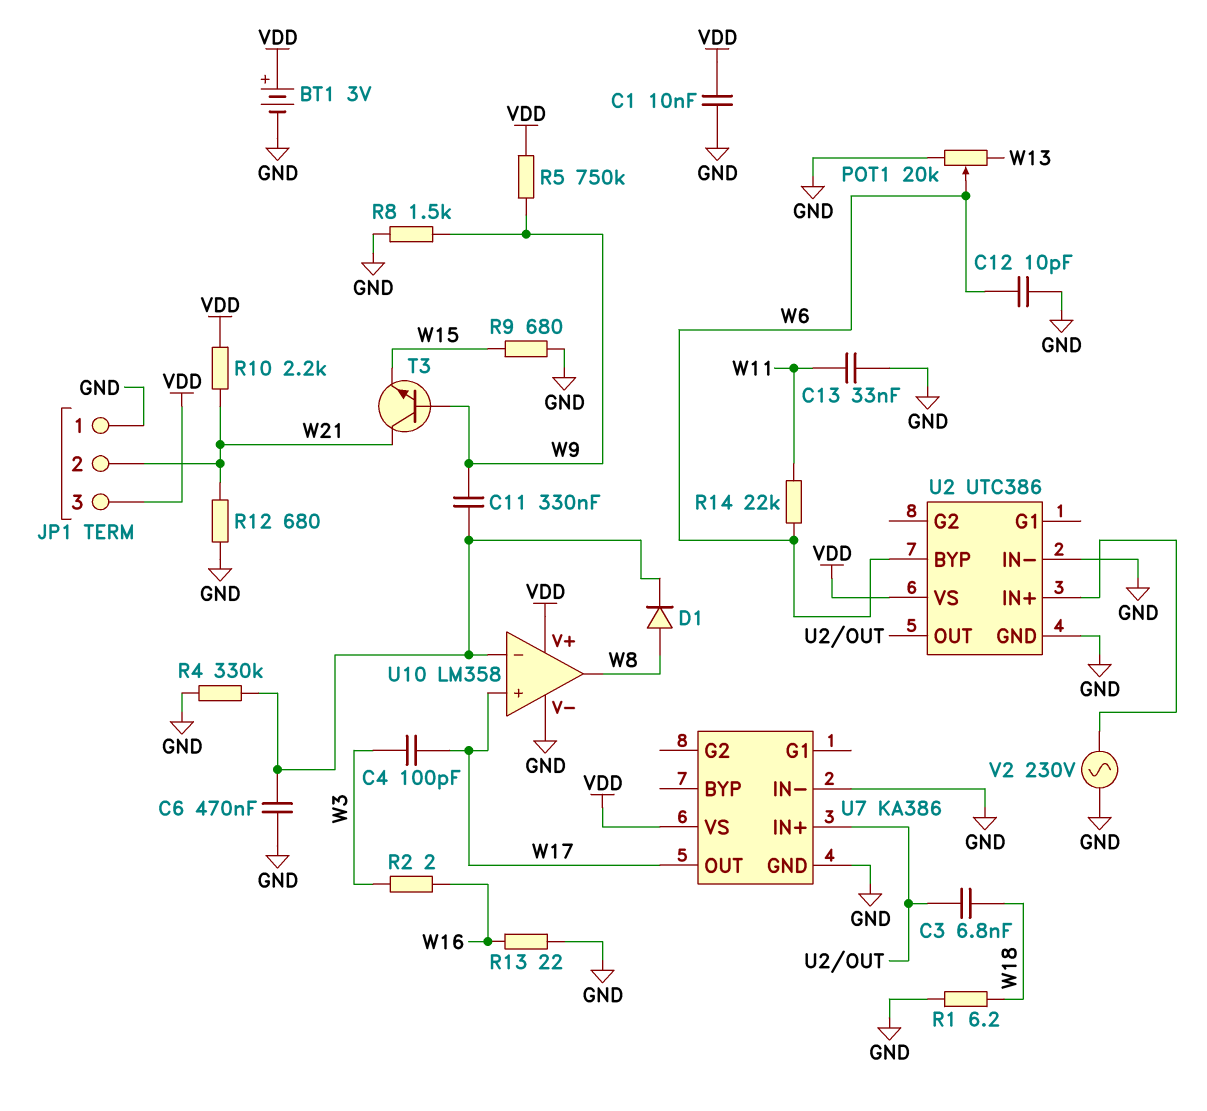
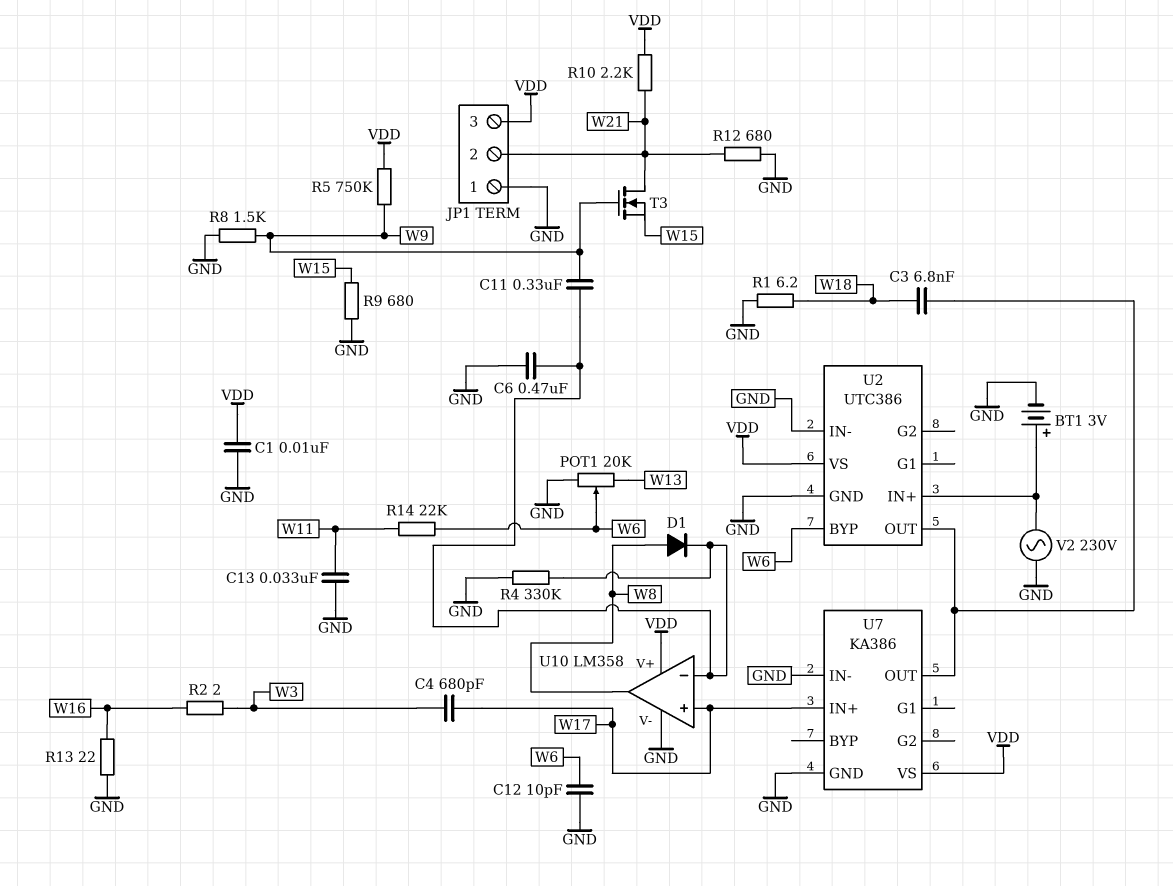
BT1: 3V (plus VDD, minus GND) -> 3V (plus U2/IN+, minus GND)
C4: 100pF (W3, W17) -> 680pF (W3, W17)
T3: NPN (B W9, C W21, E W15) -> NMOS (G W9, D W21, S W15)
U7 pin IN+: U2/OUT -> W17
U7 pin OUT: W17 -> U2/OUT

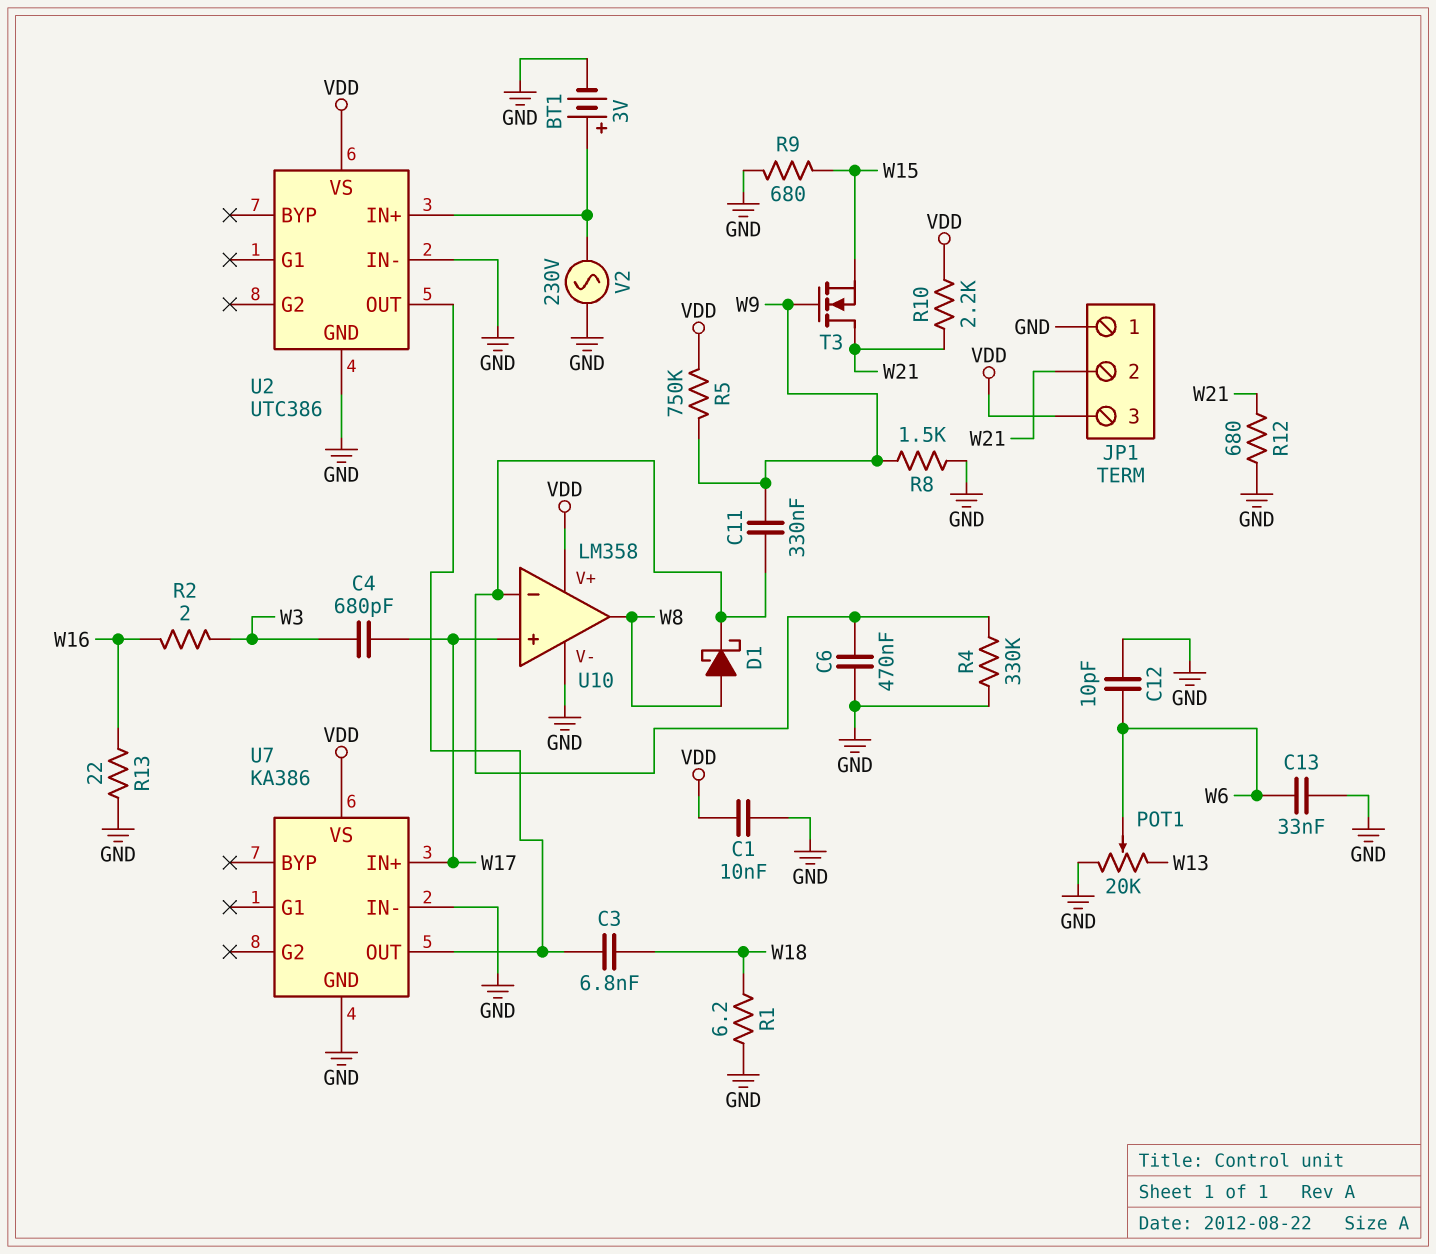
C13: 33nF (GND, W11) -> 33nF (GND, W6)
D1: diode (A W8, K U10/in-) -> schottky (A W8, K U10/in-)
R14: 22k (W6, W11) -> none
U2 pin BYP: W6 -> none

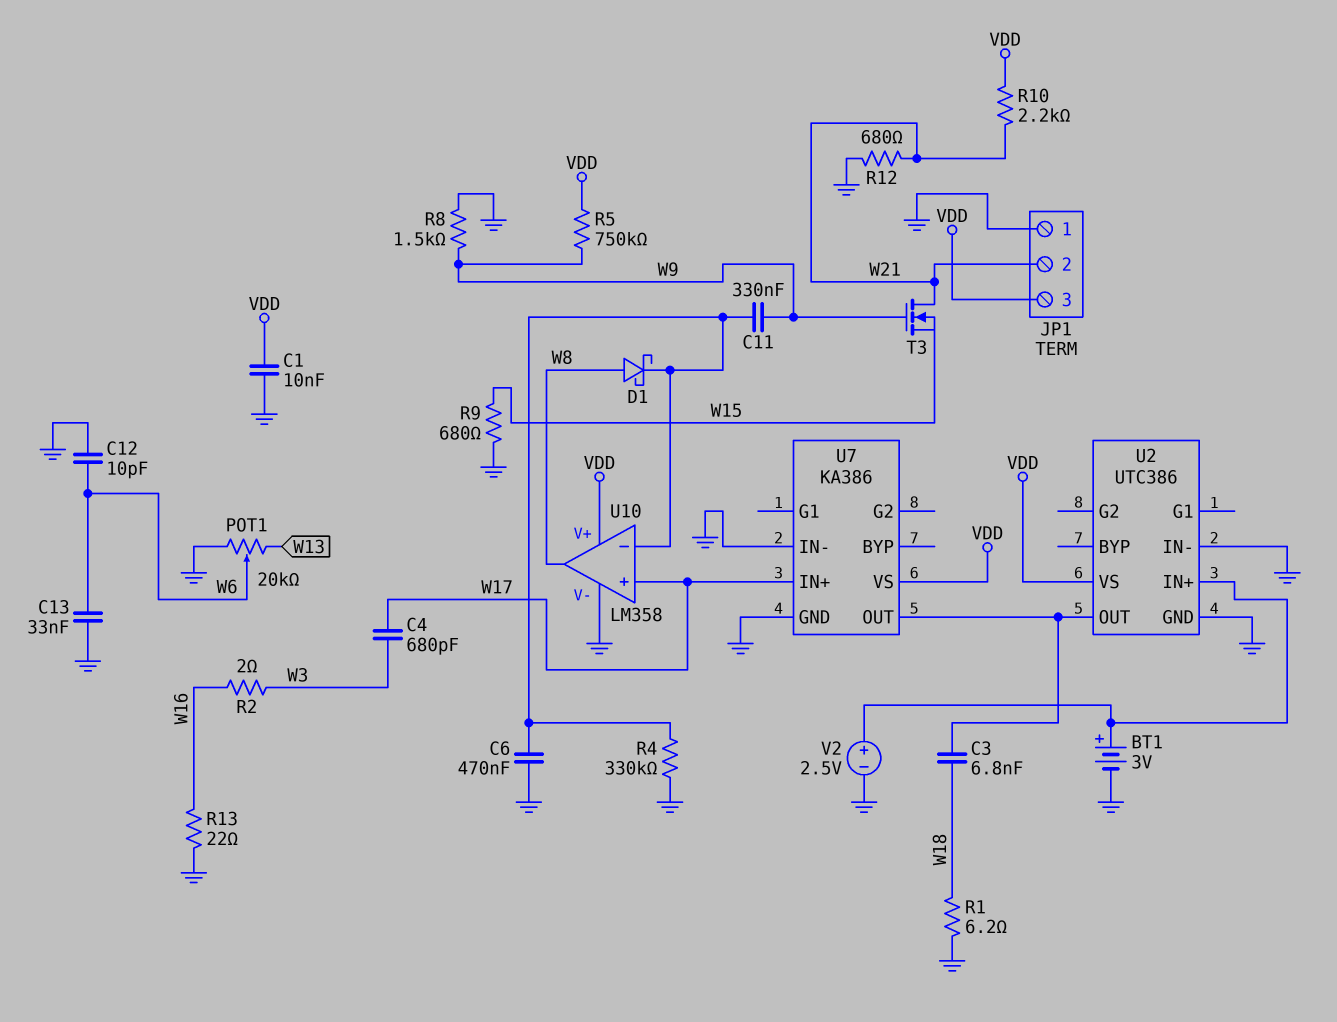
V2: AC 230V (GND, U2/IN+) -> 2.5V (plus U2/IN+, minus GND)

